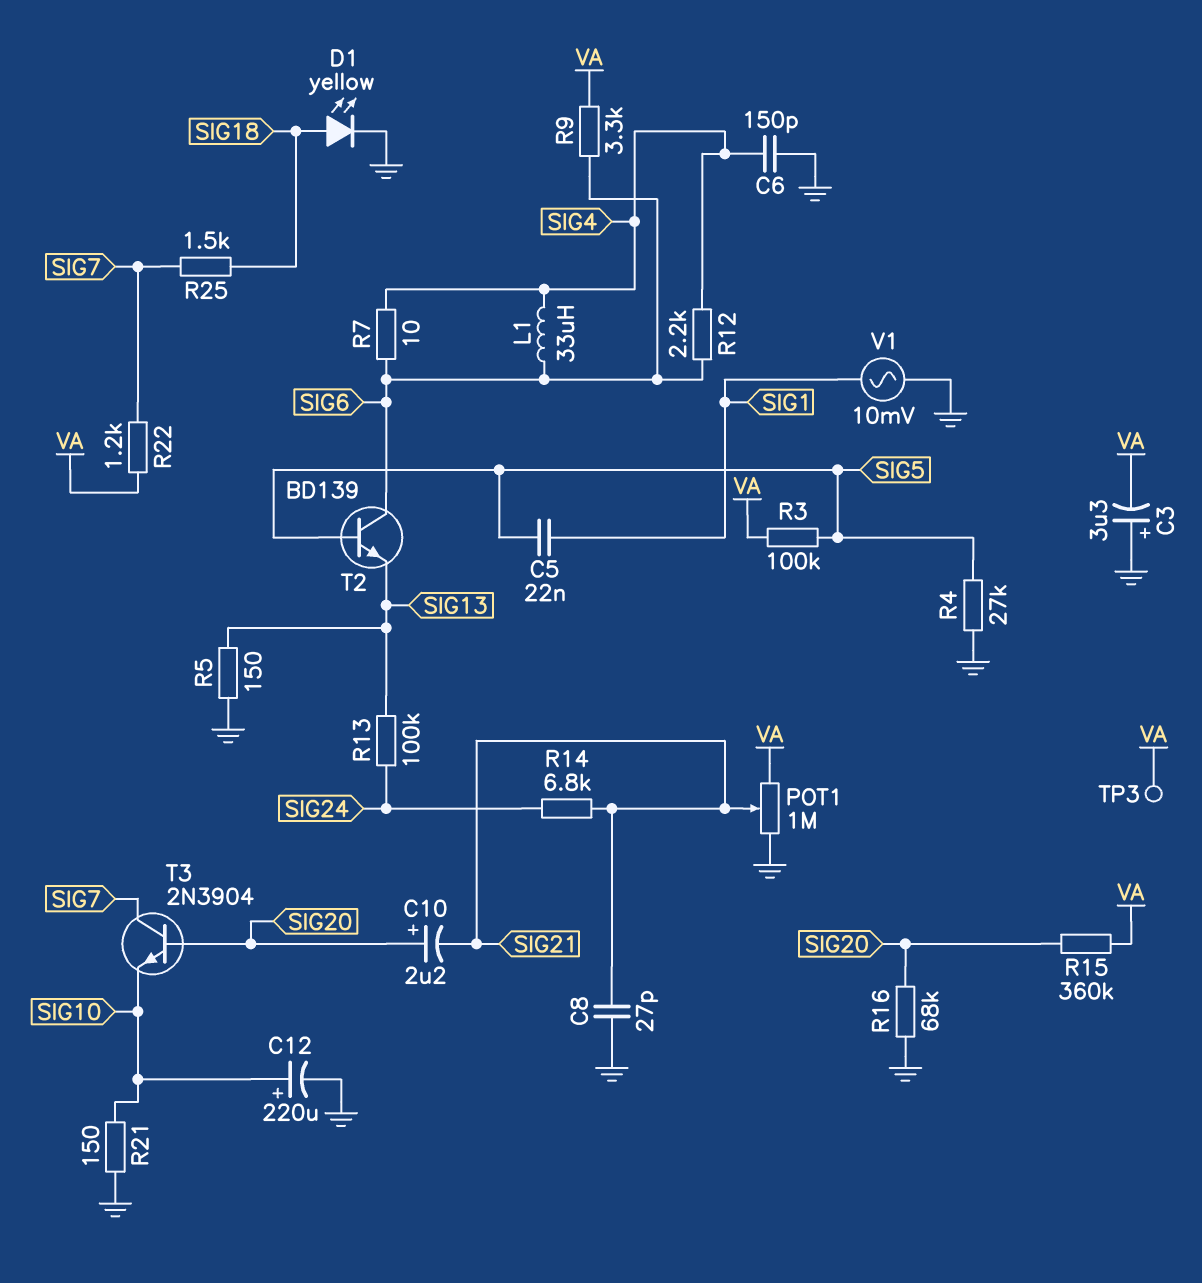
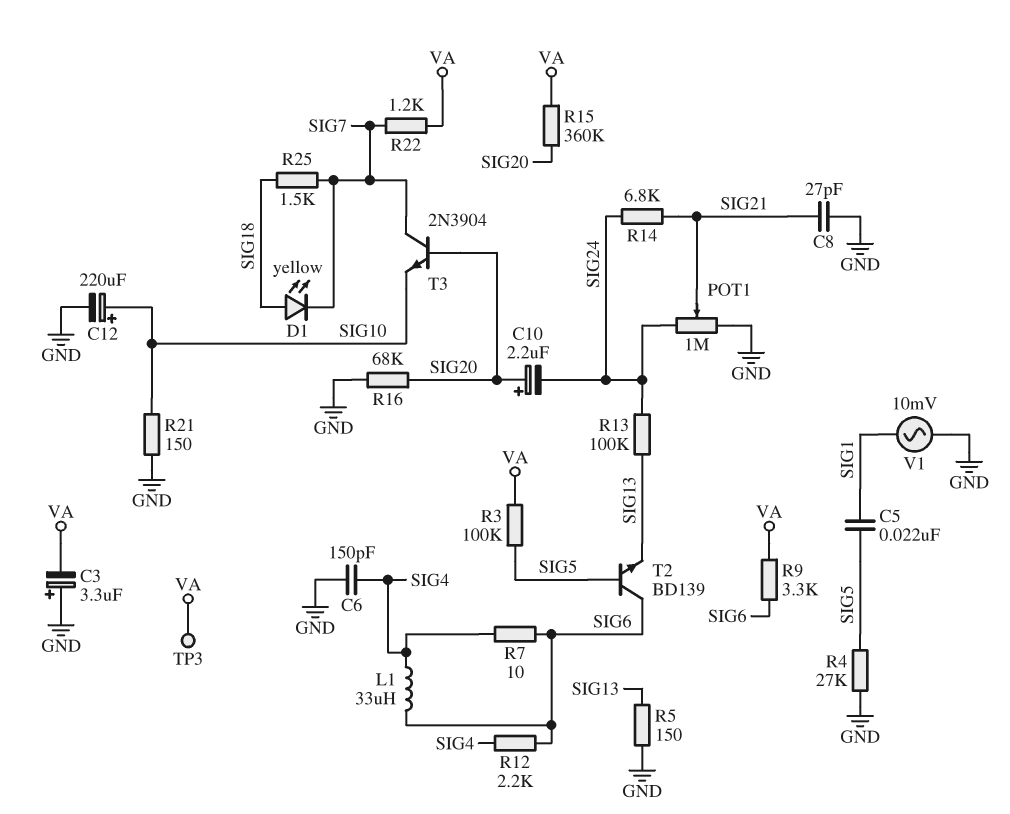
C10: 2.2uF (plus SIG20, minus SIG21) -> 2.2uF (plus SIG20, minus SIG24)
D1: LED yellow (A SIG18, K GND) -> LED yellow (A SIG18, K SIG7)
POT1: 1M (GND, VA, wiper SIG21) -> 1M (GND, SIG24, wiper SIG21)

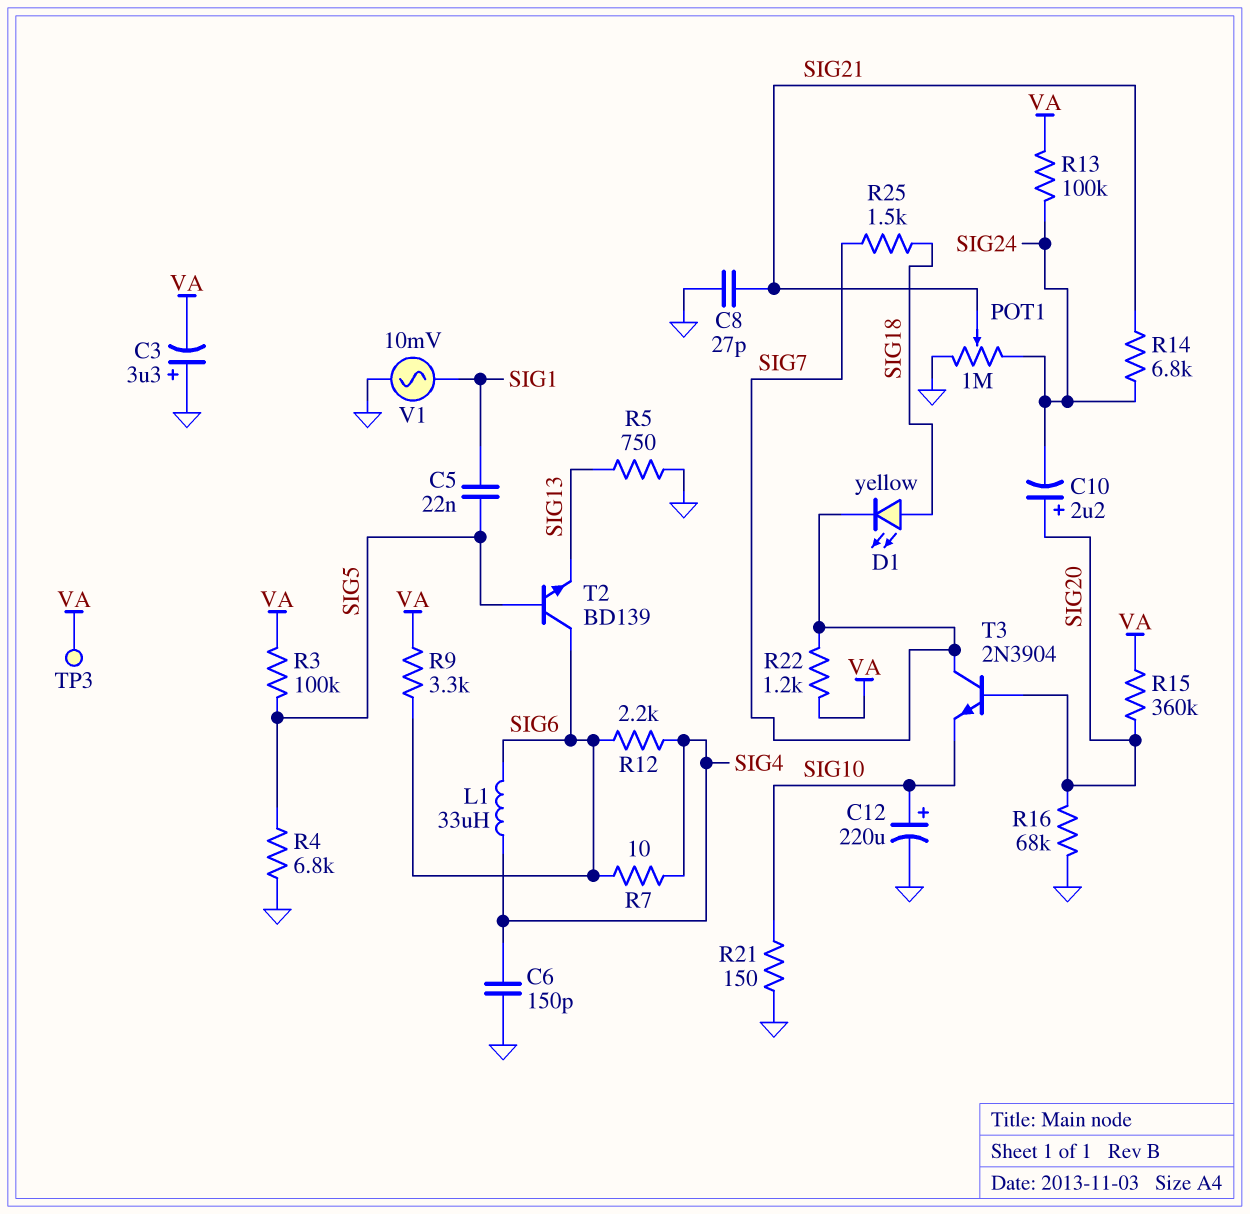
R4: 27k (GND, SIG5) -> 6.8k (GND, SIG5)
R5: 150 (GND, SIG13) -> 750 (GND, SIG13)
R13: 100k (SIG13, SIG24) -> 100k (SIG24, VA)

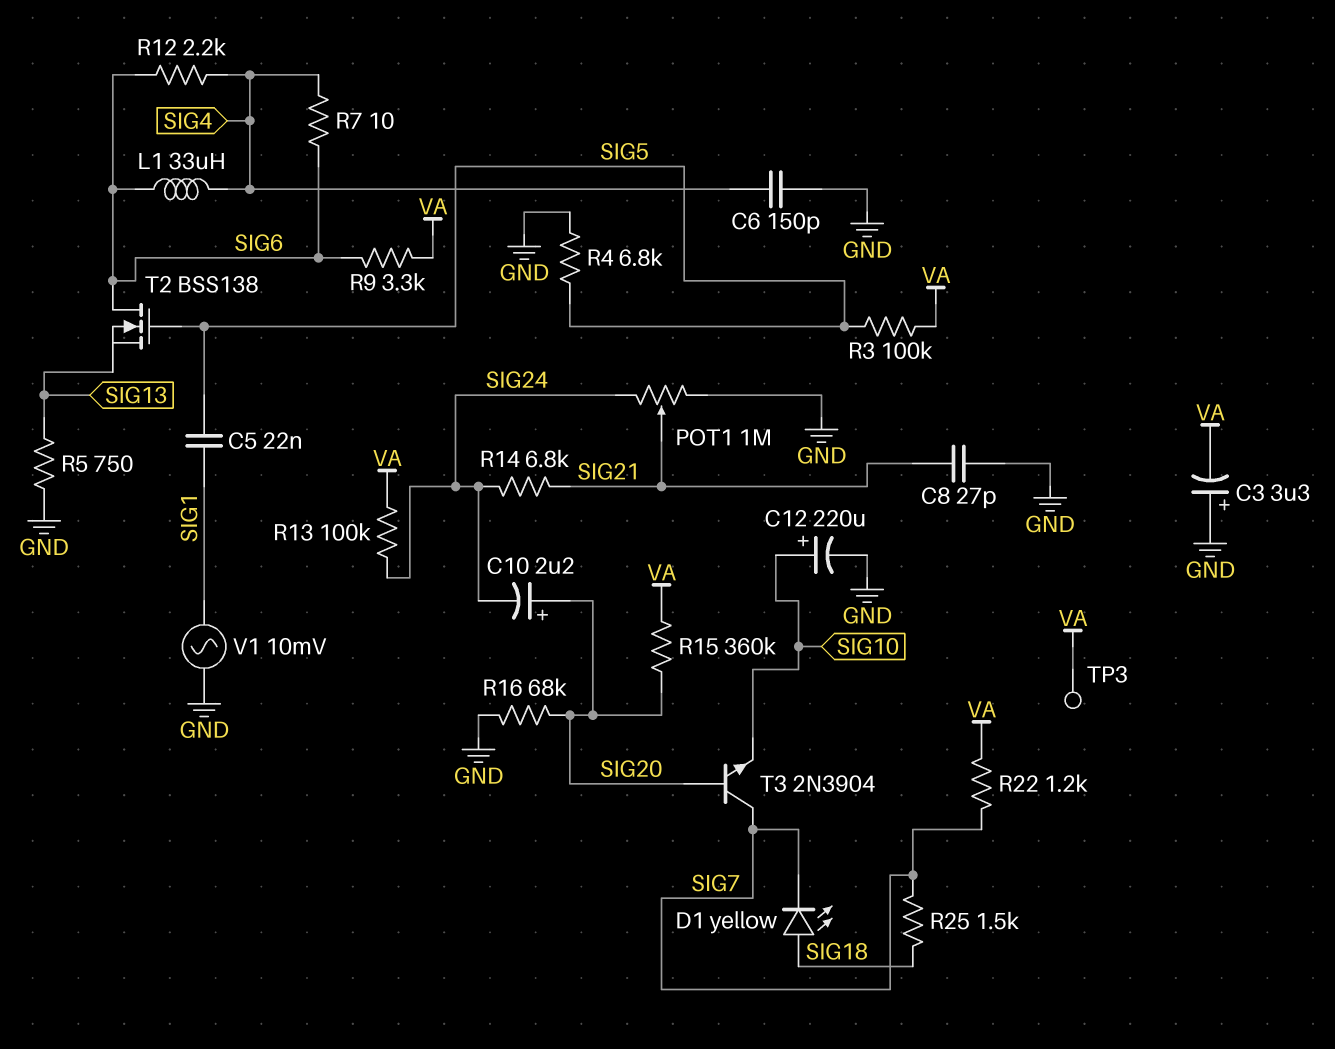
R21: 150 (GND, SIG10) -> none
T2: NPN BD139 (B SIG5, C SIG6, E SIG13) -> NMOS BSS138 (G SIG5, D SIG6, S SIG13)

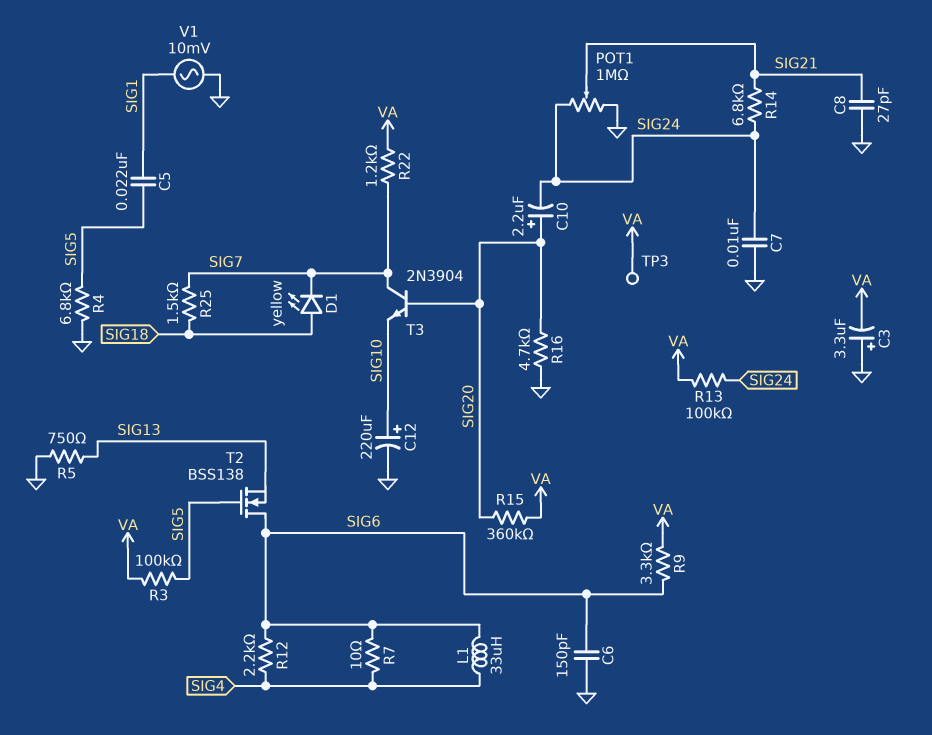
C6: 150pF (GND, SIG4) -> 150pF (GND, SIG6)
C7: none -> 10nF (GND, SIG24)
R16: 68k (GND, SIG20) -> 4.7k (GND, SIG20)

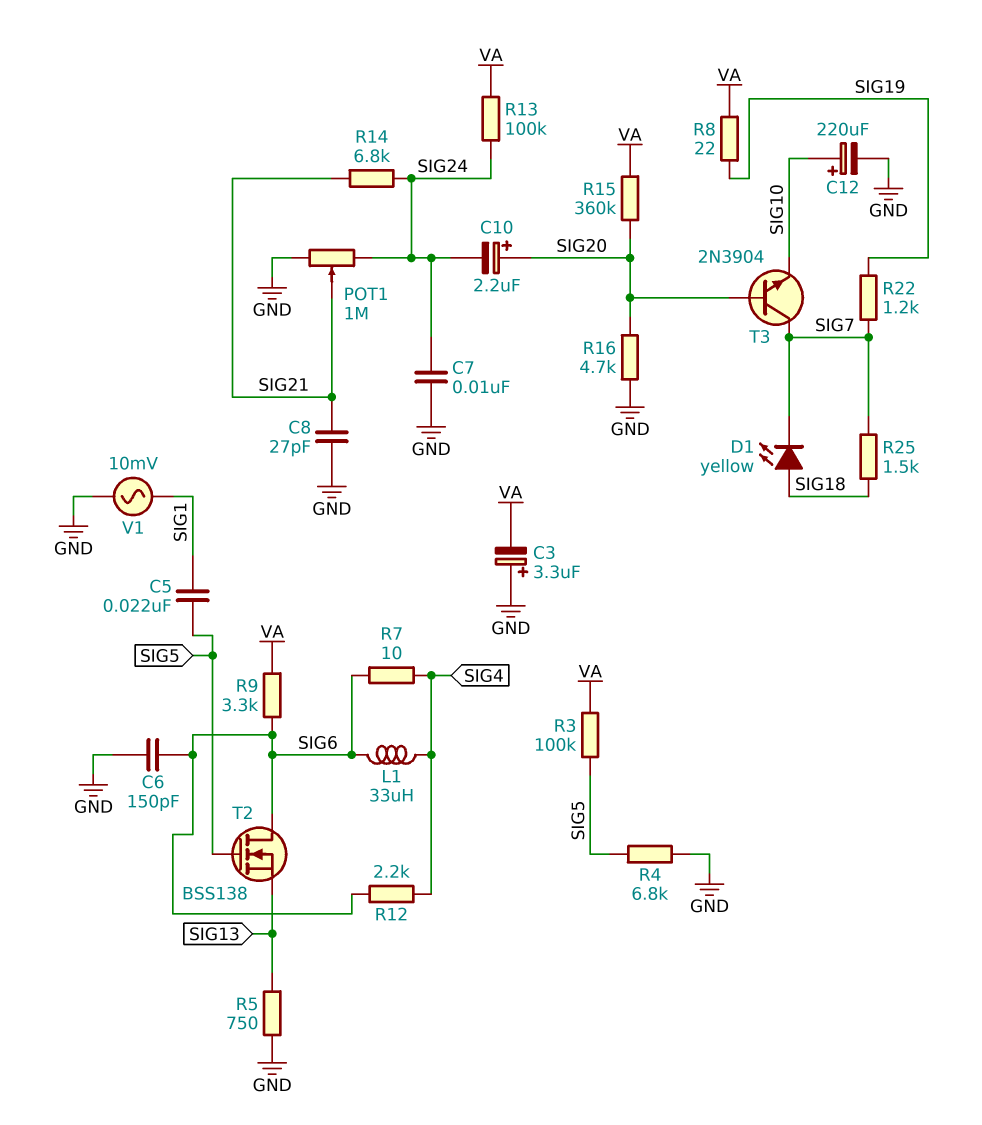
R8: none -> 22 (SIG19, VA)
R22: 1.2k (SIG7, VA) -> 1.2k (SIG7, SIG19)
TP3: test point (VA) -> none

